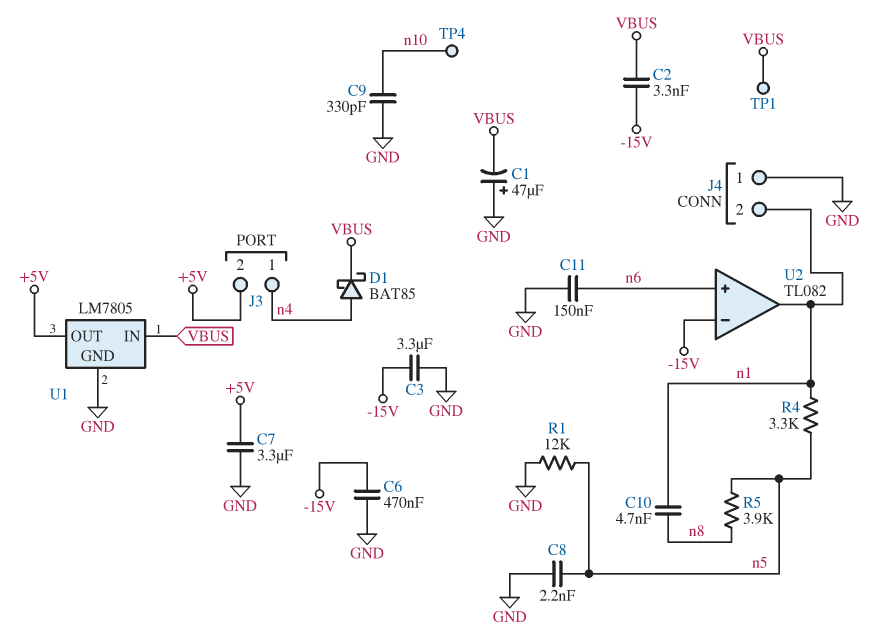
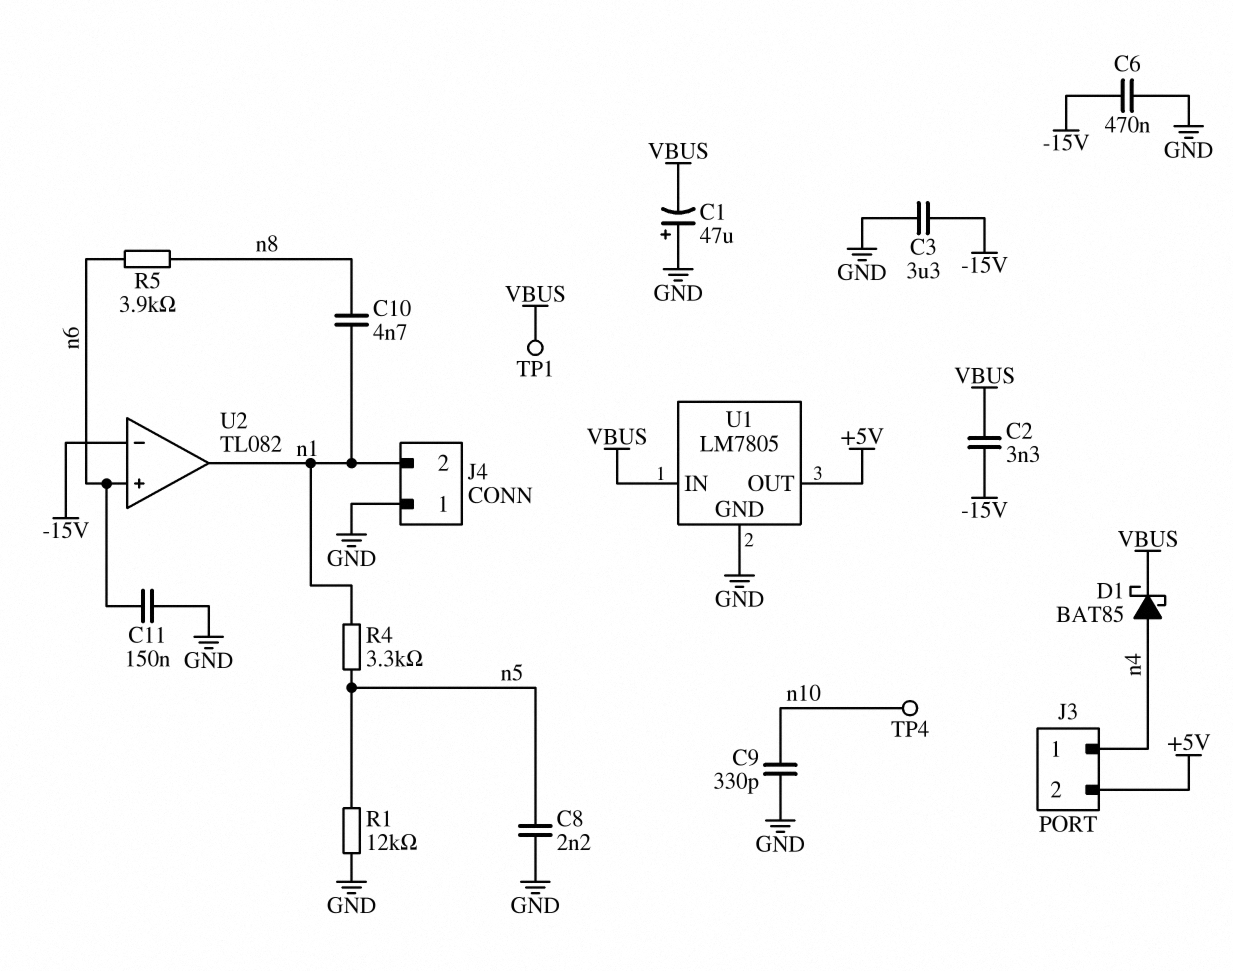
C7: 3.3uF (+5V, GND) -> none
R5: 3.9k (n5, n8) -> 3.9k (n6, n8)

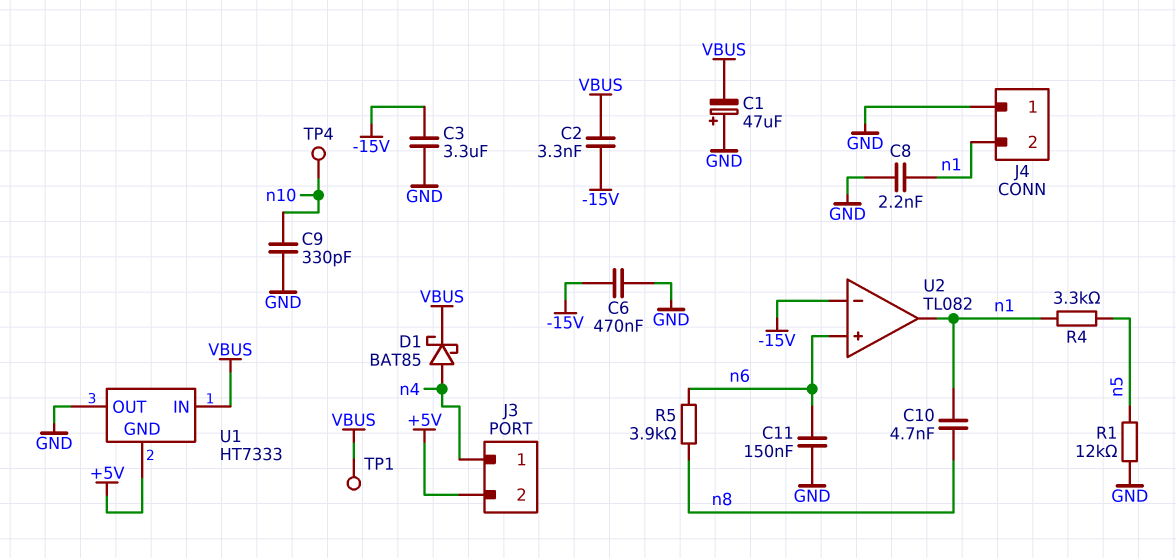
C8: 2.2nF (GND, n5) -> 2.2nF (GND, n1)
U1: LM7805 -> HT7333
U1 pin GND: GND -> +5V
U1 pin OUT: +5V -> GND

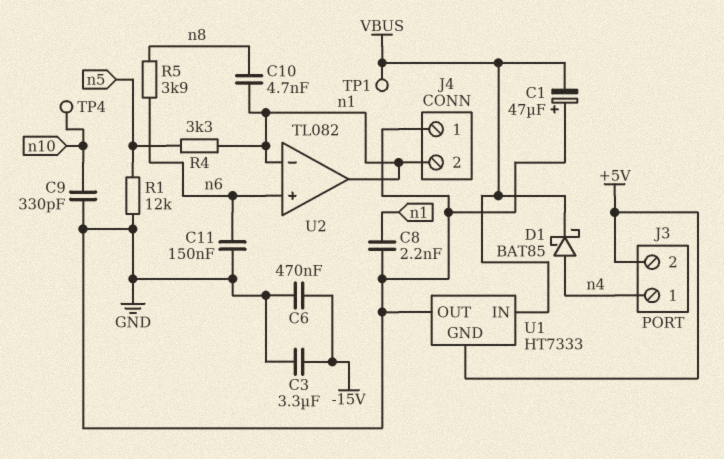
C2: 3.3nF (-15V, VBUS) -> none
U2 pin in-: -15V -> n1

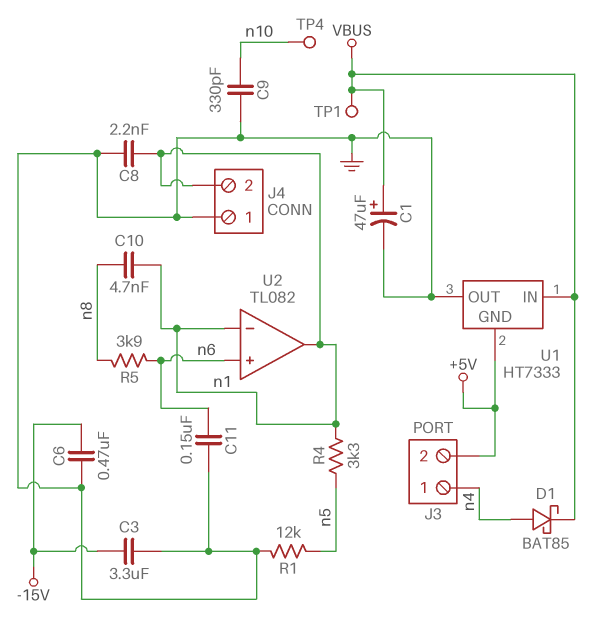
C1: 47uF (plus GND, minus VBUS) -> 47uF (plus VBUS, minus GND)

